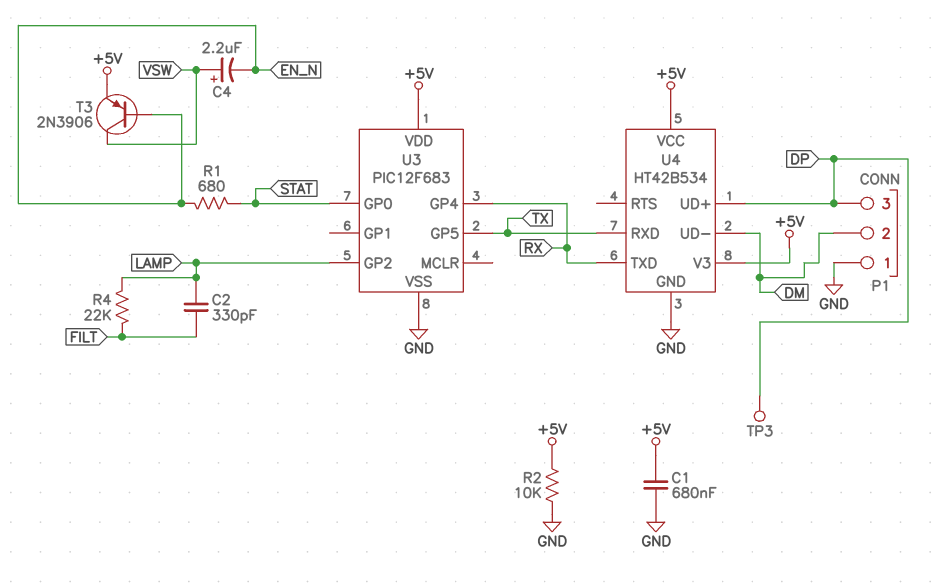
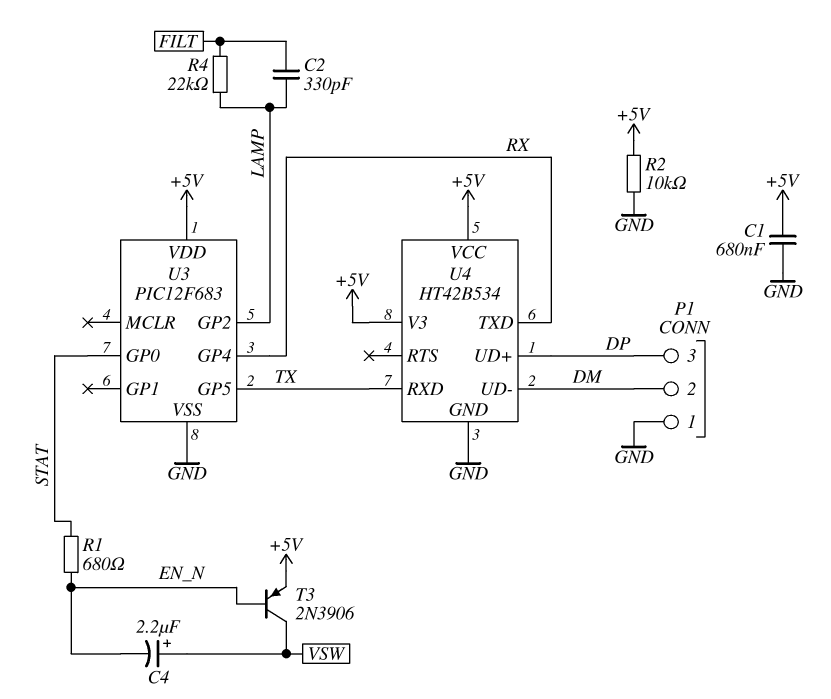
TP3: test point (DP) -> none

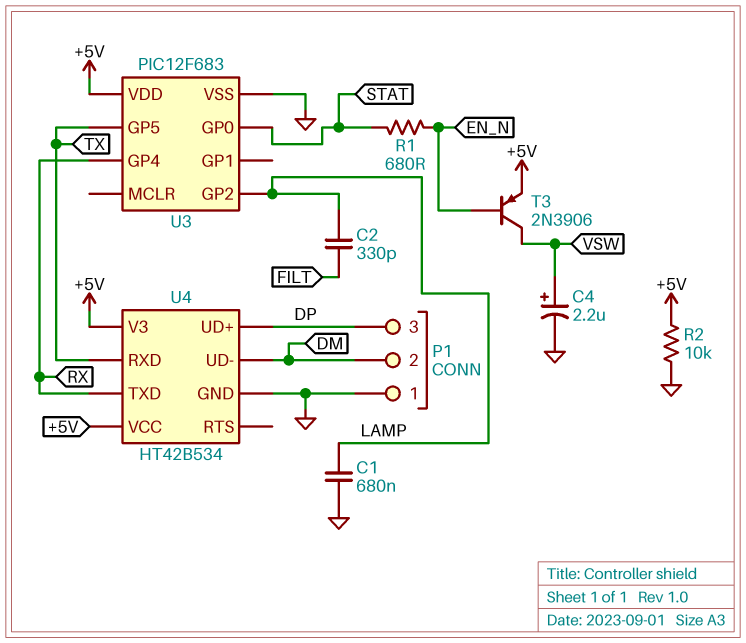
C1: 680nF (+5V, GND) -> 680nF (GND, LAMP)
C4: 2.2uF (plus VSW, minus EN_N) -> 2.2uF (plus VSW, minus GND)
R4: 22k (FILT, LAMP) -> none

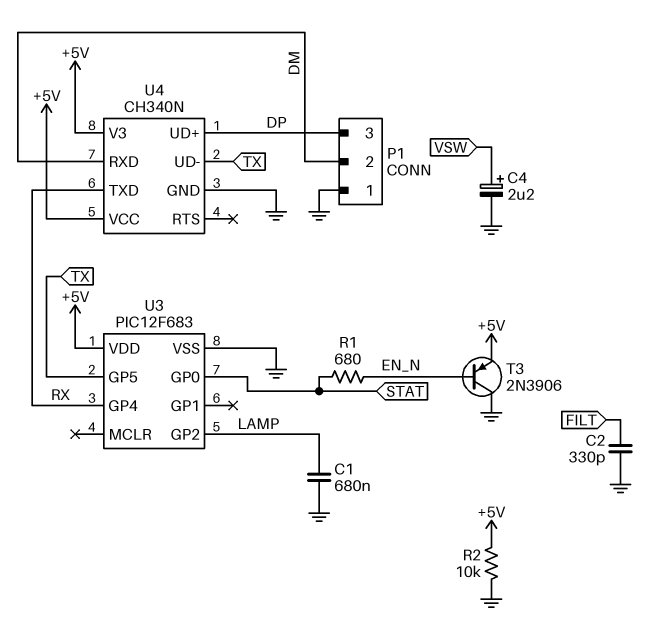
C2: 330pF (FILT, LAMP) -> 330pF (FILT, GND)
T3: PNP 2N3906 (B EN_N, C VSW, E +5V) -> PNP 2N3906 (B EN_N, C GND, E +5V)
U4: HT42B534 -> CH340N
U4 pin RXD: TX -> DM
U4 pin UD-: DM -> TX

